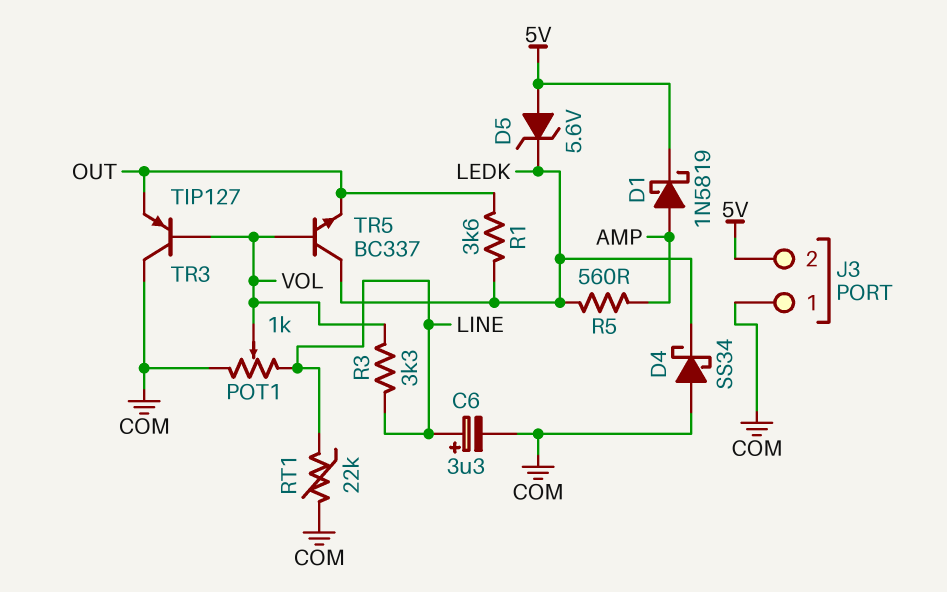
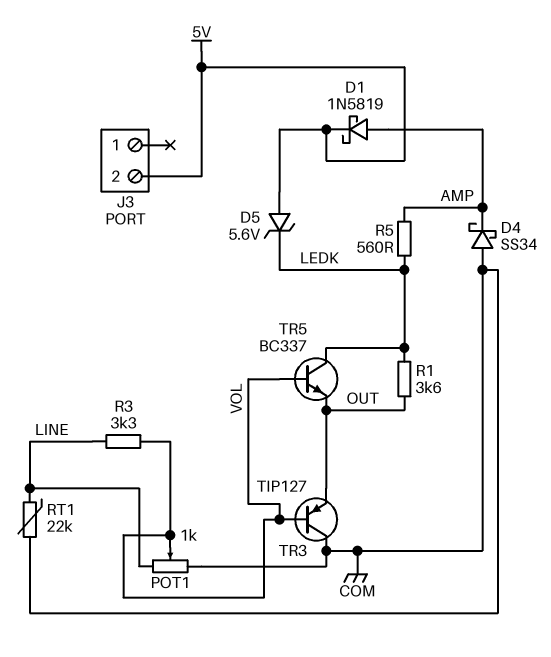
C6: 3.3uF (plus LINE, minus COM) -> none
D4: schottky SS34 (A COM, K LEDK) -> schottky SS34 (A COM, K AMP)
J3 pin 1: COM -> none

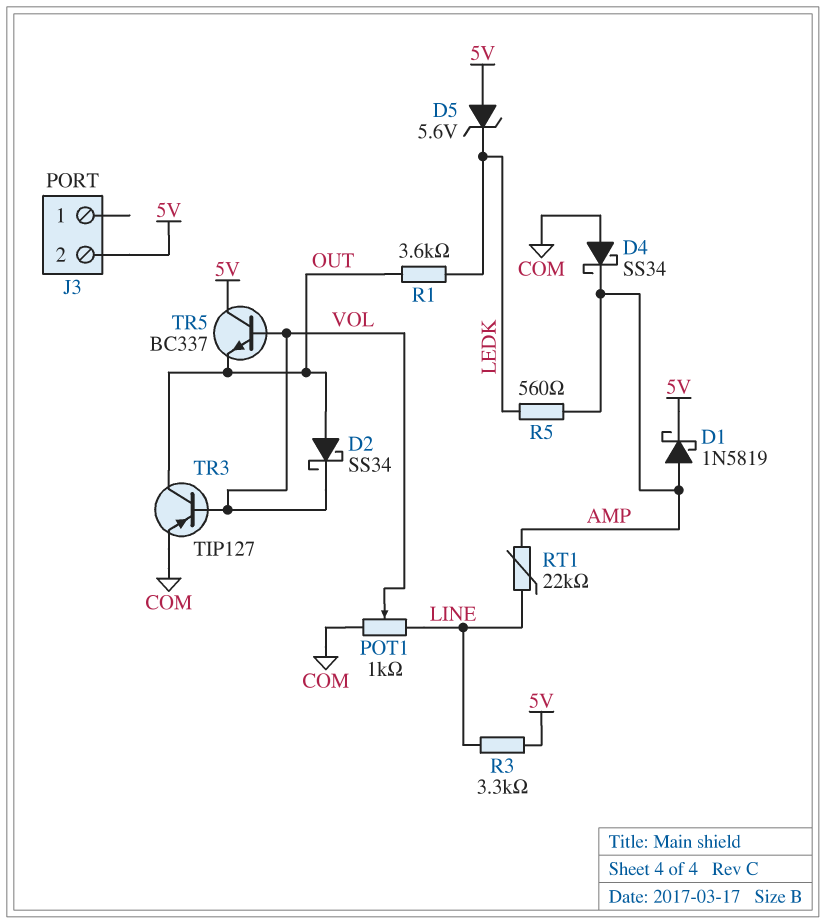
D2: none -> schottky SS34 (A OUT, K VOL)
R3: 3.3k (LINE, VOL) -> 3.3k (5V, LINE)
RT1: 22k (COM, LINE) -> 22k (AMP, LINE)
TR3: PNP TIP127 (B VOL, C COM, E OUT) -> PNP TIP127 (B VOL, C OUT, E COM)
TR5: NPN BC337 (B VOL, C LEDK, E OUT) -> NPN BC337 (B VOL, C 5V, E OUT)

